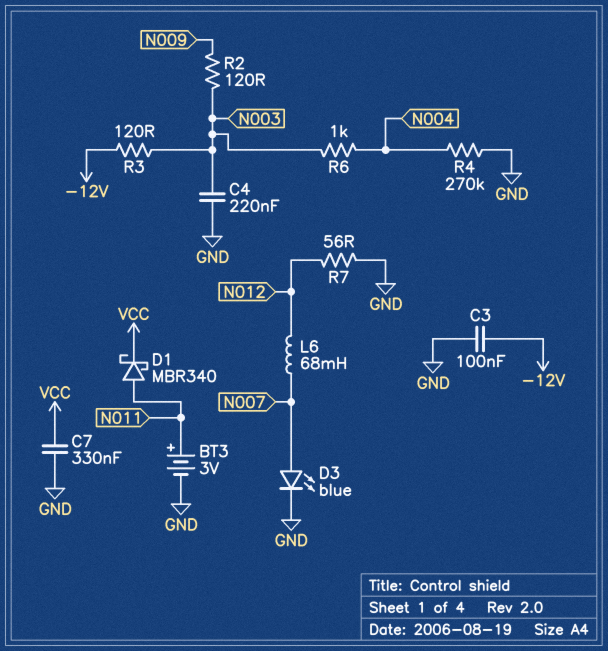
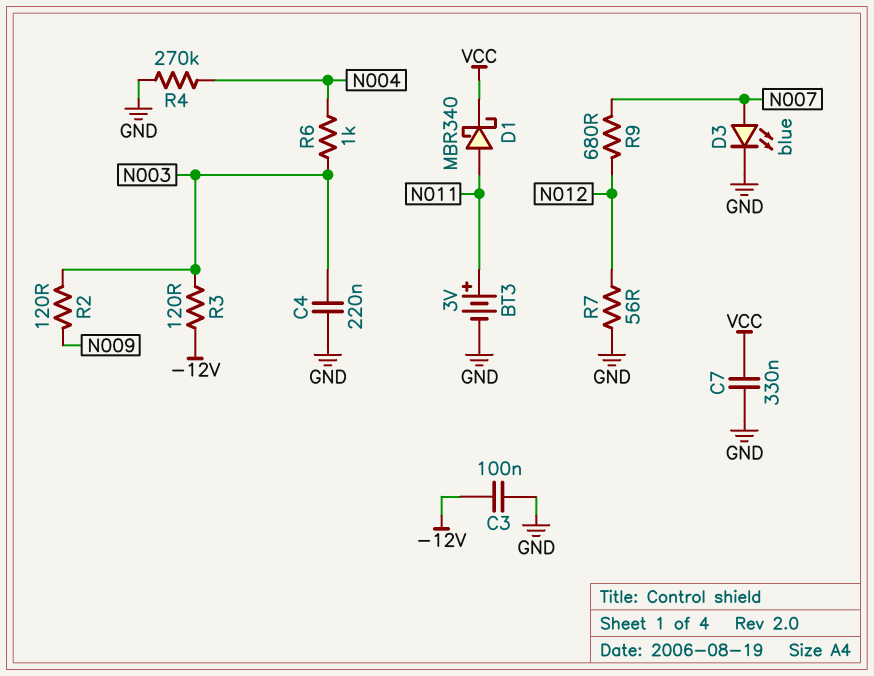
L6: 68mH (N007, N012) -> none
R9: none -> 680 (N007, N012)

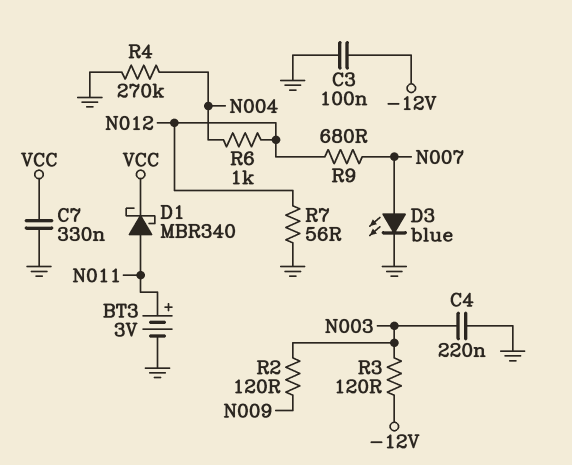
R6: 1k (N003, N004) -> 1k (N004, N012)

